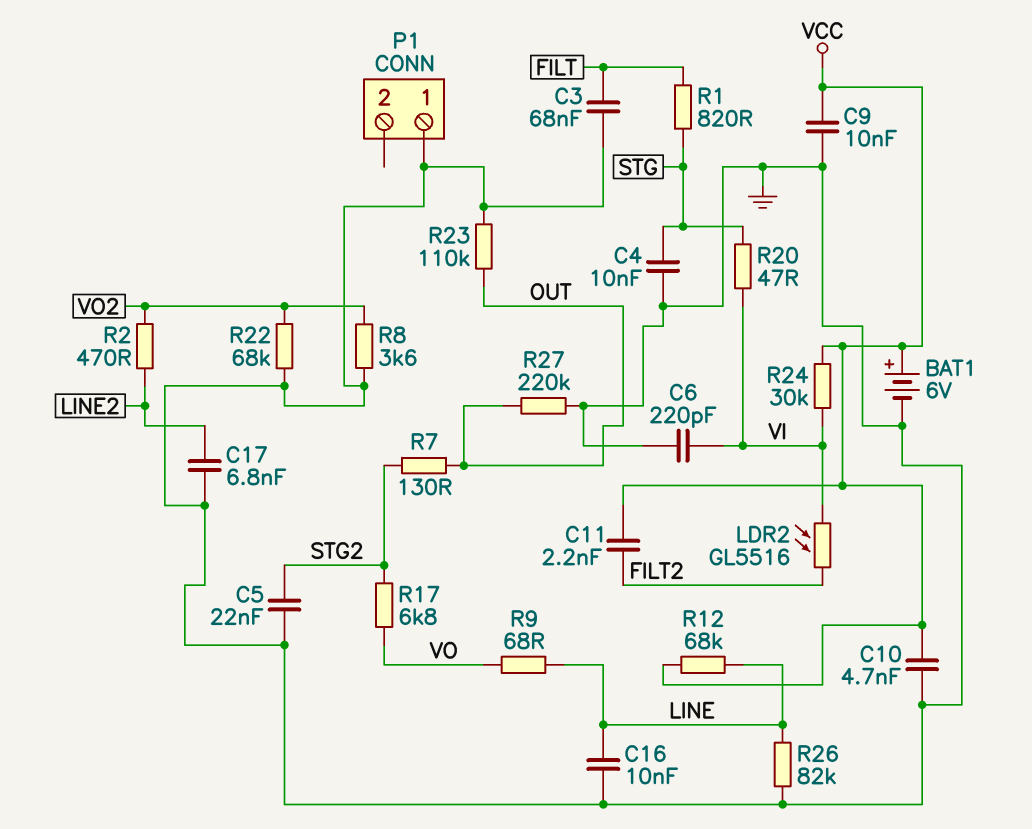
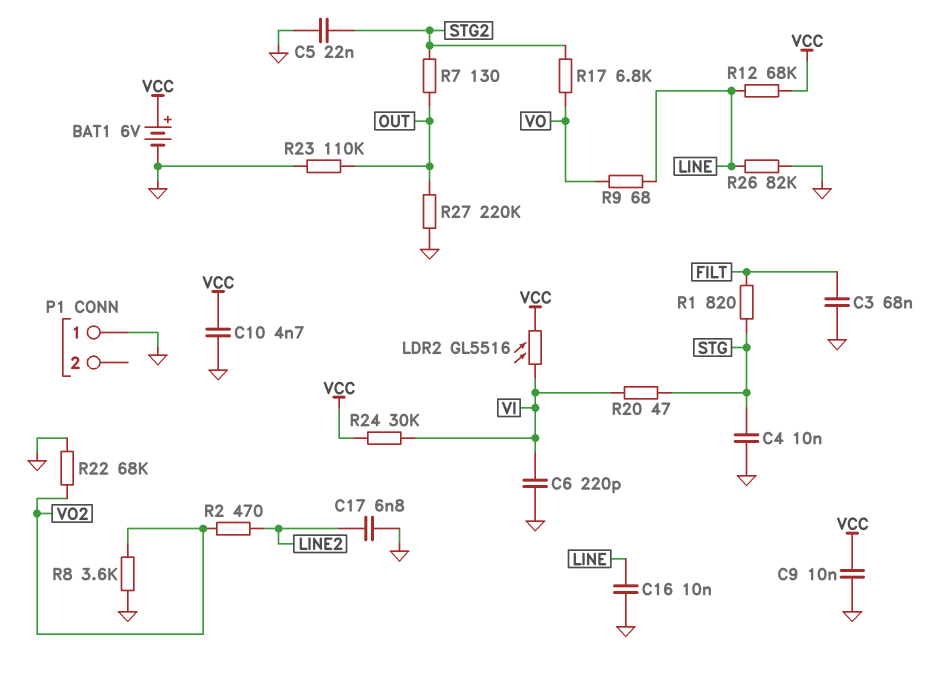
C11: 2.2nF (FILT2, VCC) -> none
LDR2: GL5516 (FILT2, VI) -> GL5516 (VCC, VI)

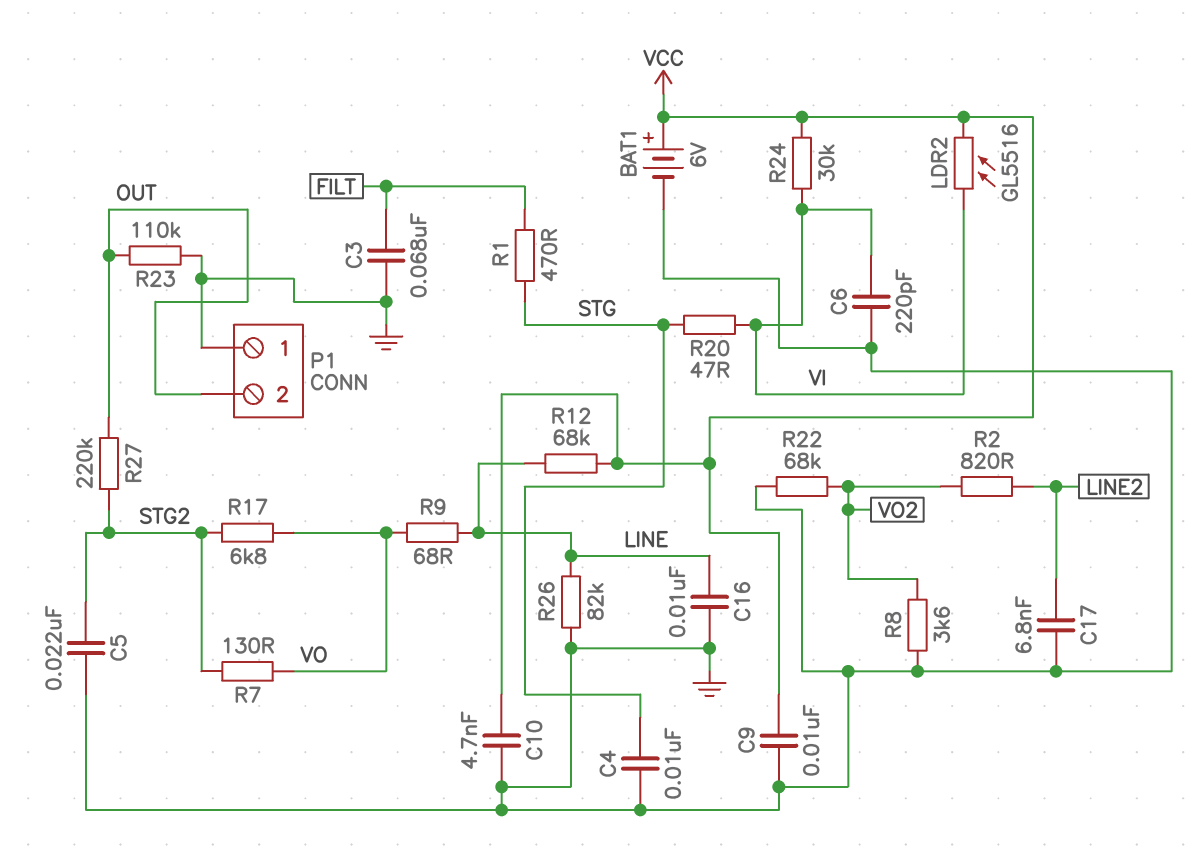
P1 pin 2: none -> OUT
R1: 820 (FILT, STG) -> 470 (FILT, STG)
R2: 470 (LINE2, VO2) -> 820 (LINE2, VO2)
R7: 130 (OUT, STG2) -> 130 (STG2, VO)
R27: 220k (GND, OUT) -> 220k (OUT, STG2)

